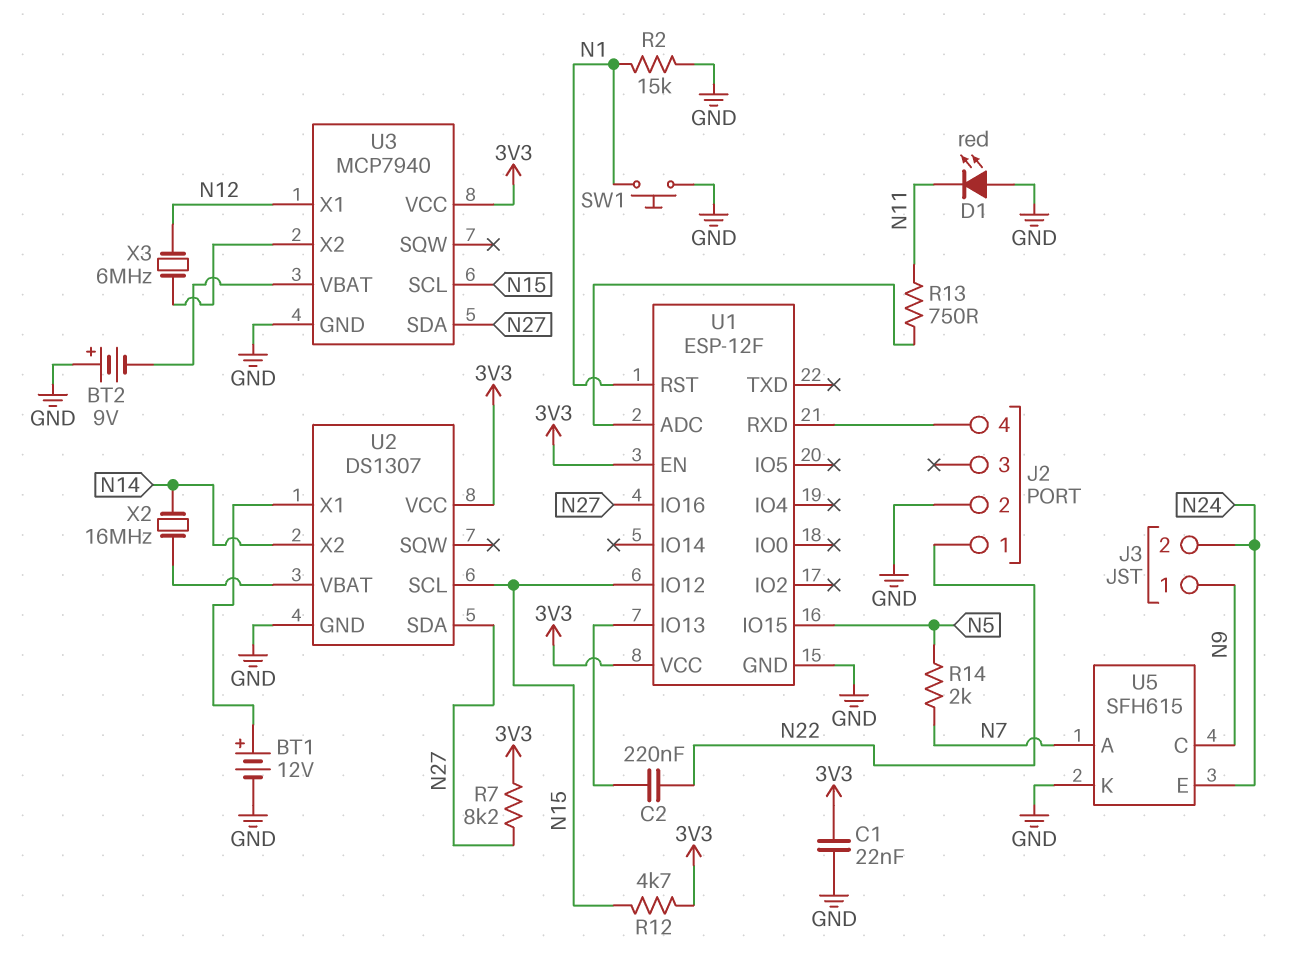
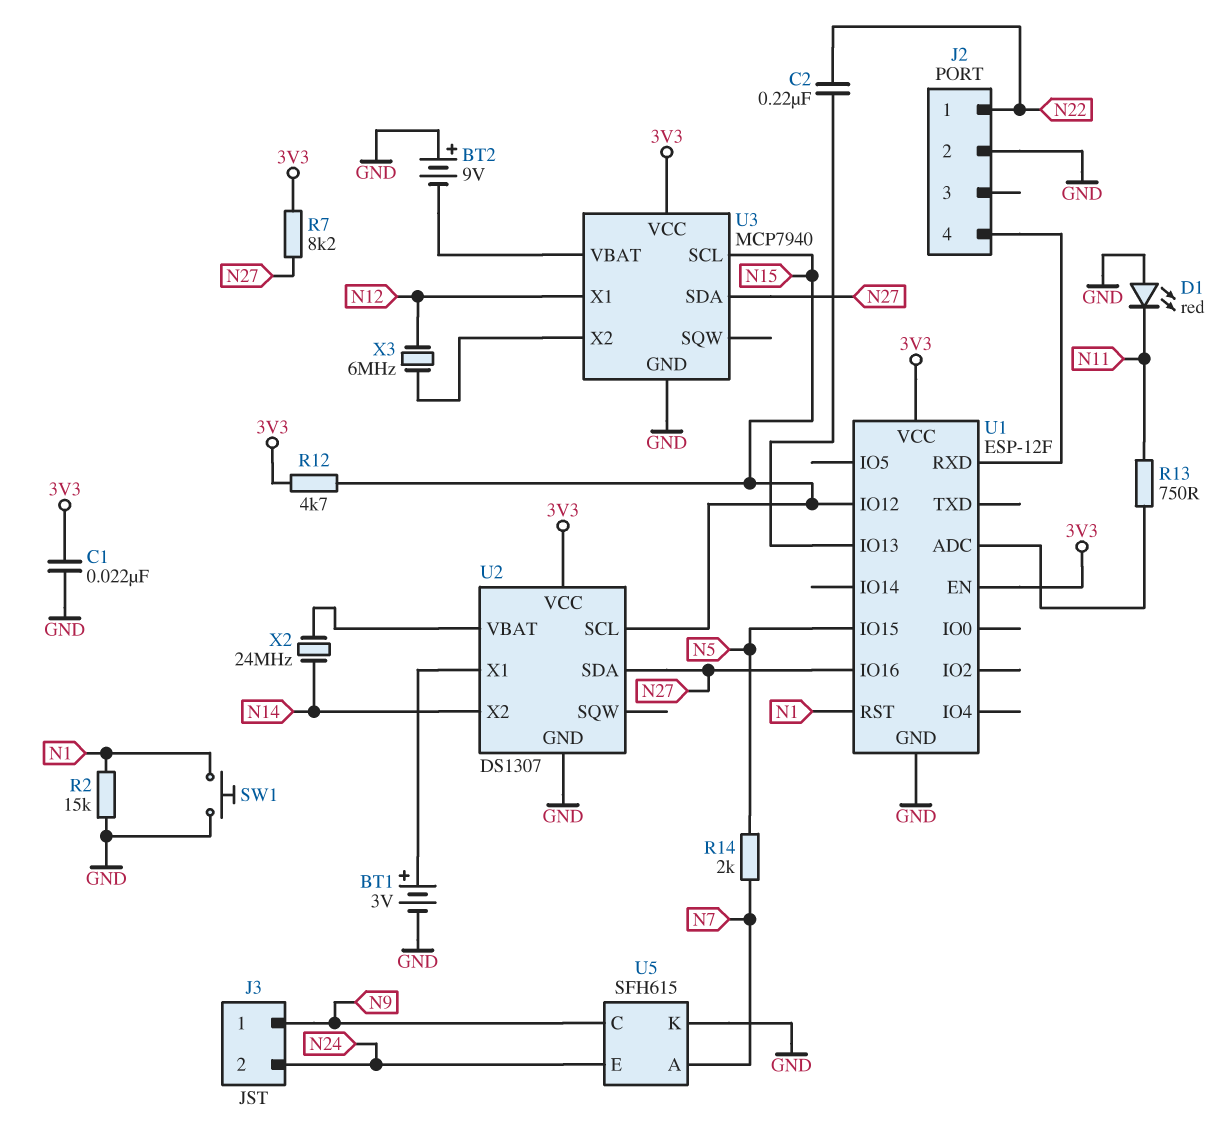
BT1: 12V (plus U2/X1, minus GND) -> 3V (plus U2/X1, minus GND)
X2: 16MHz (N14, U2/VBAT) -> 24MHz (N14, U2/VBAT)

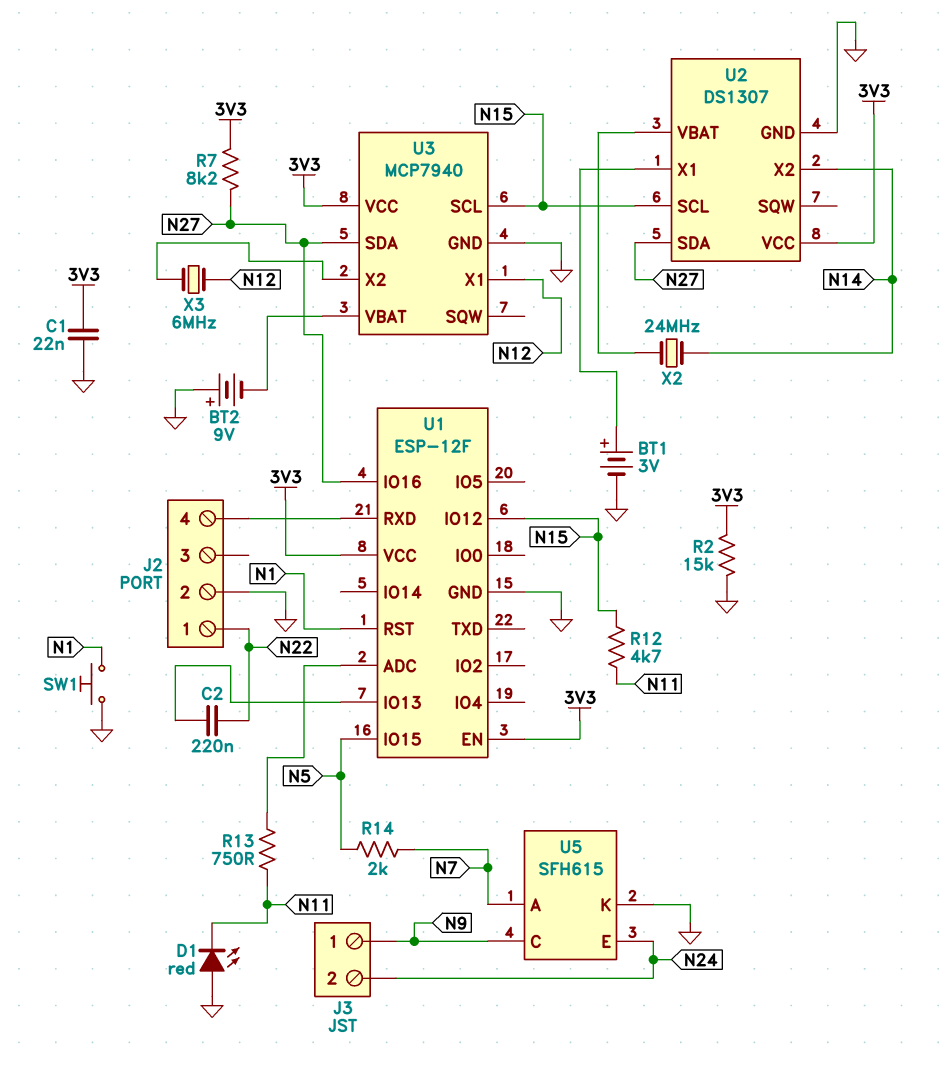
R2: 15k (GND, N1) -> 15k (3V3, GND)
R12: 4.7k (3V3, N15) -> 4.7k (N11, N15)

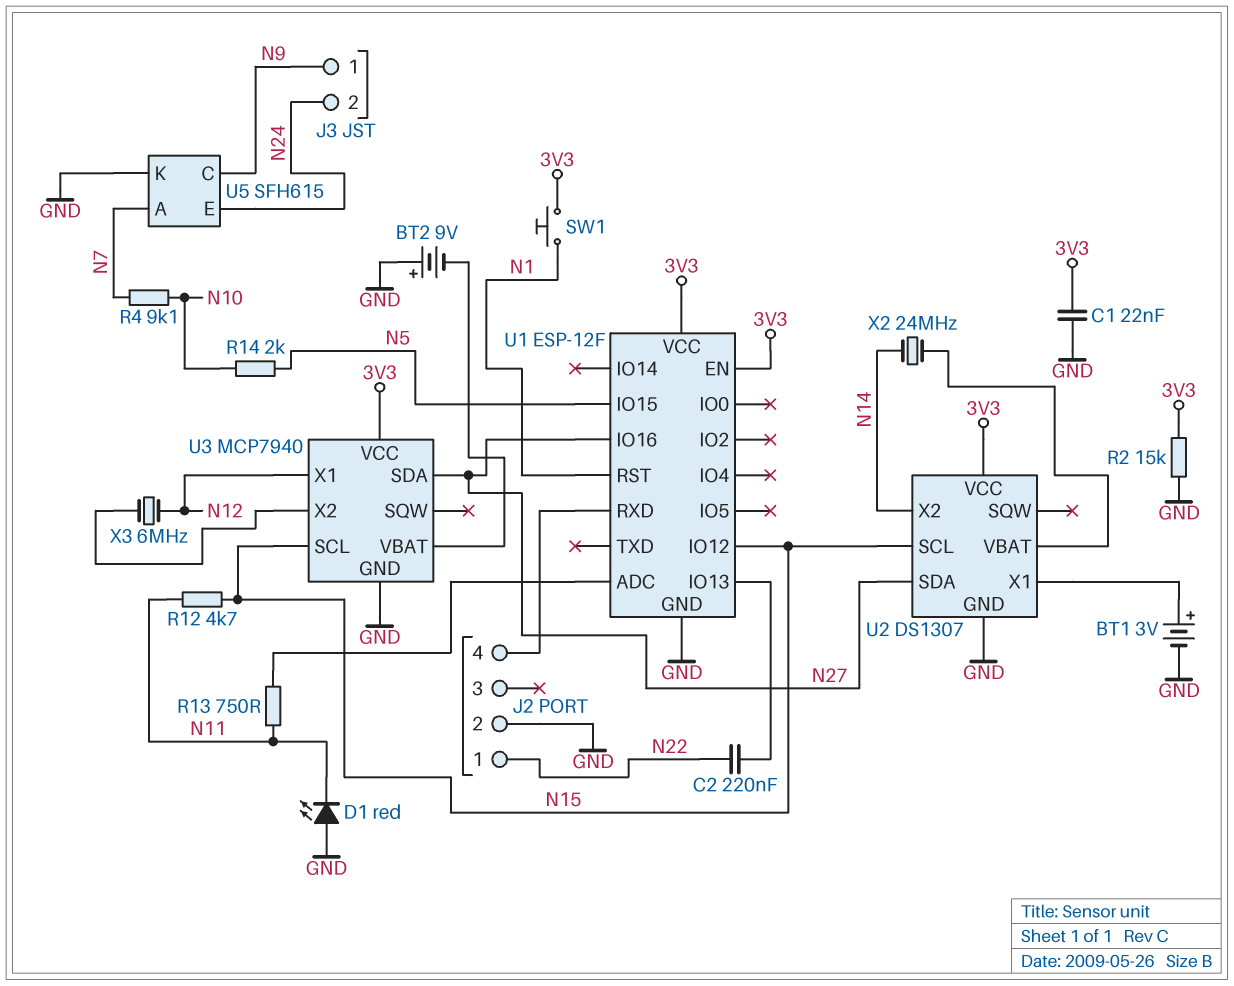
R4: none -> 9.1k (N7, N10)
R7: 8.2k (3V3, N27) -> none
R14: 2k (N5, N7) -> 2k (N5, N10)
SW1: button (GND, N1) -> button (3V3, N1)

